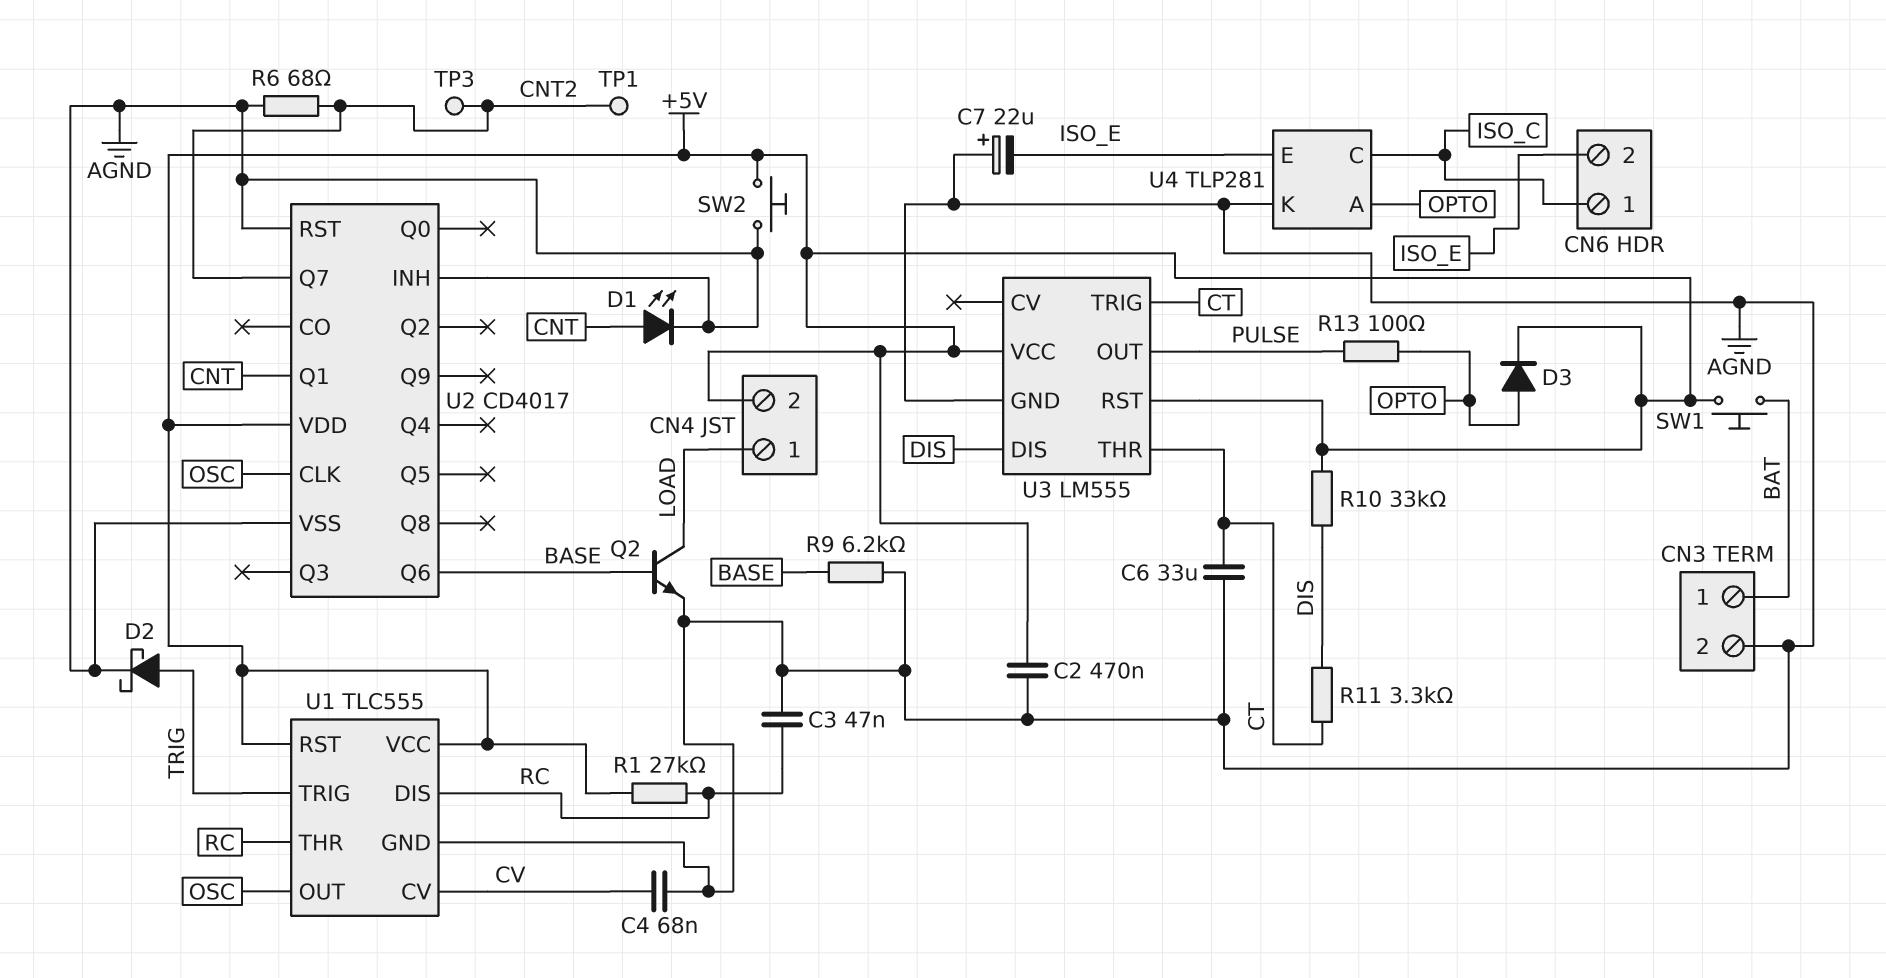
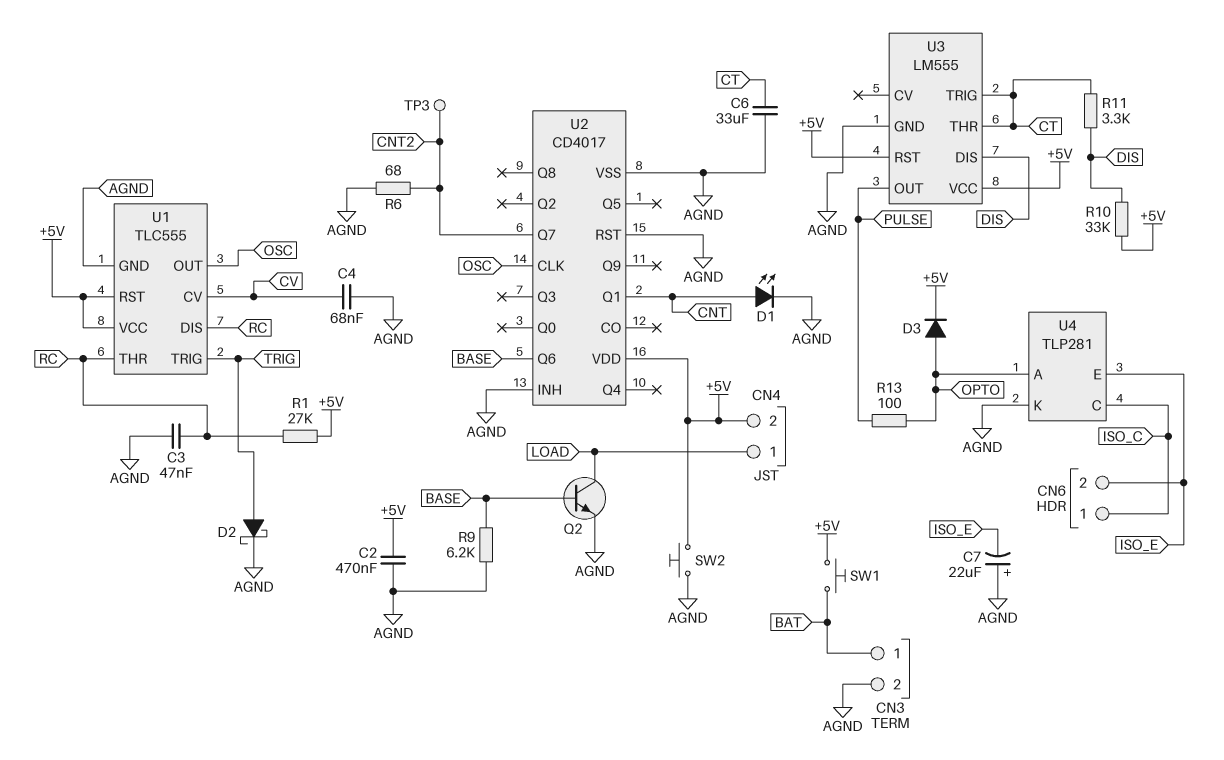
TP1: test point (CNT2) -> none

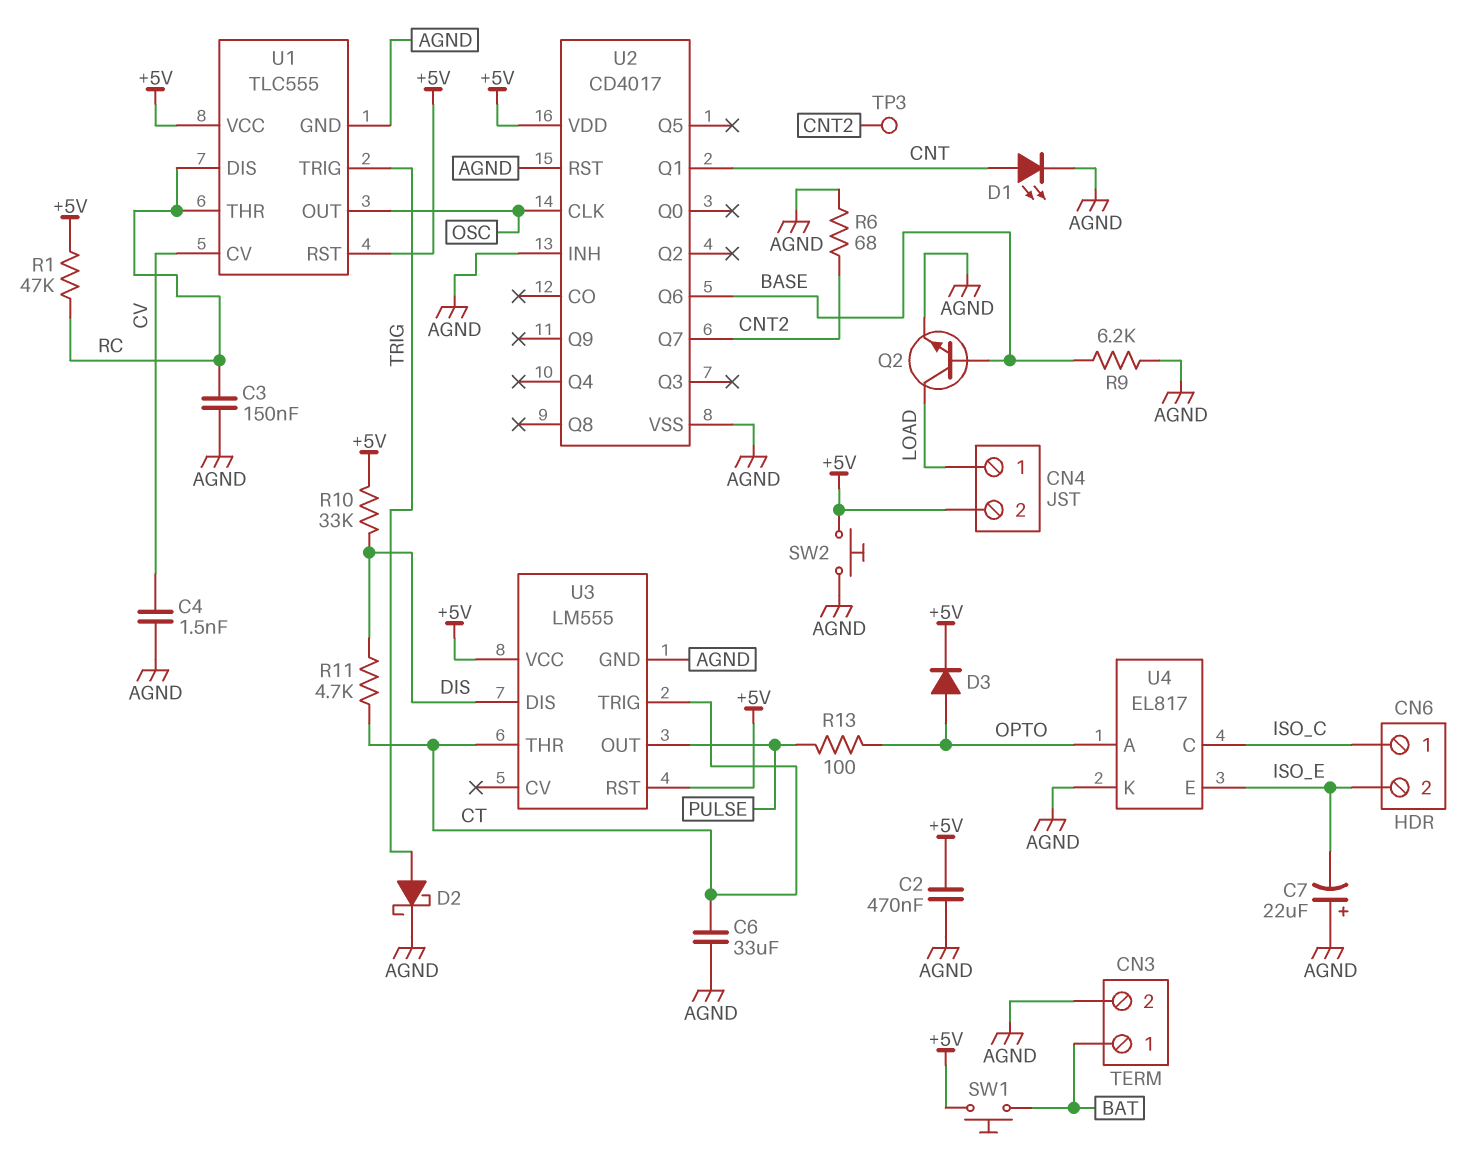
C3: 47nF (AGND, RC) -> 150nF (AGND, RC)
C4: 68nF (AGND, CV) -> 1.5nF (AGND, CV)
R1: 27k (+5V, RC) -> 47k (+5V, RC)
R11: 3.3k (CT, DIS) -> 4.7k (CT, DIS)
U4: TLP281 -> EL817

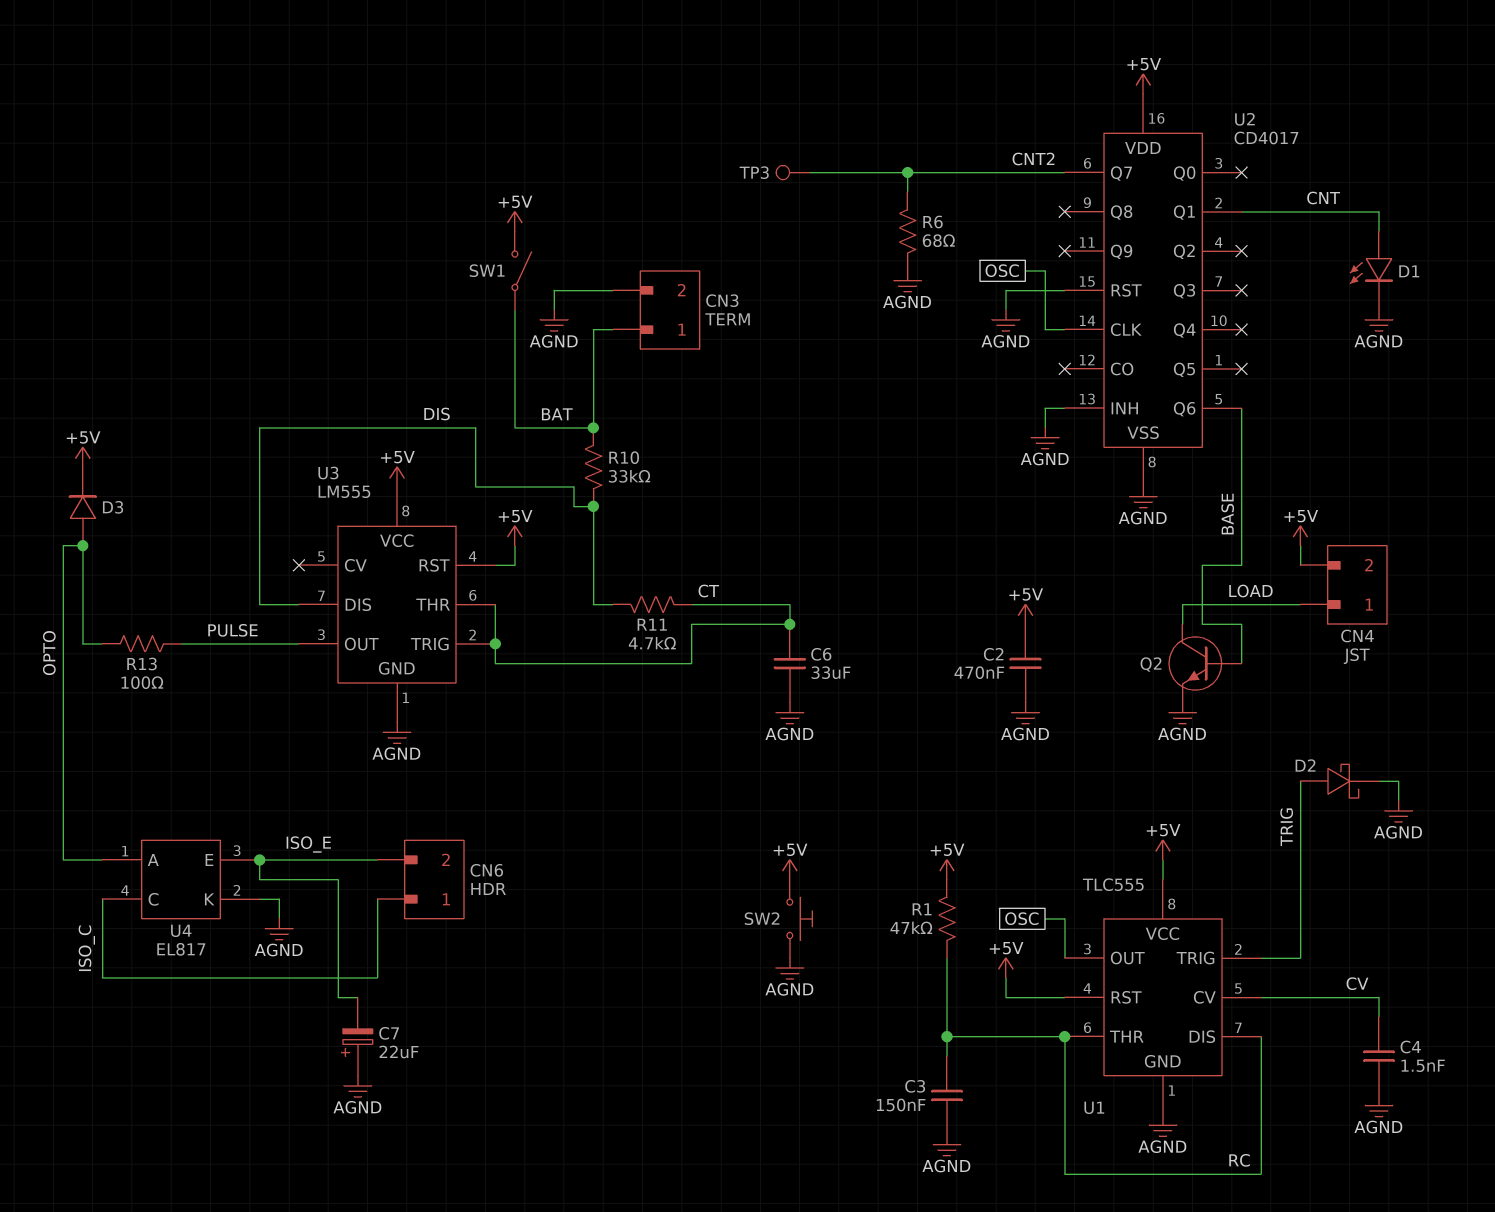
R9: 6.2k (AGND, BASE) -> none
R10: 33k (+5V, DIS) -> 33k (BAT, DIS)
SW1: button (+5V, BAT) -> switch (+5V, BAT)

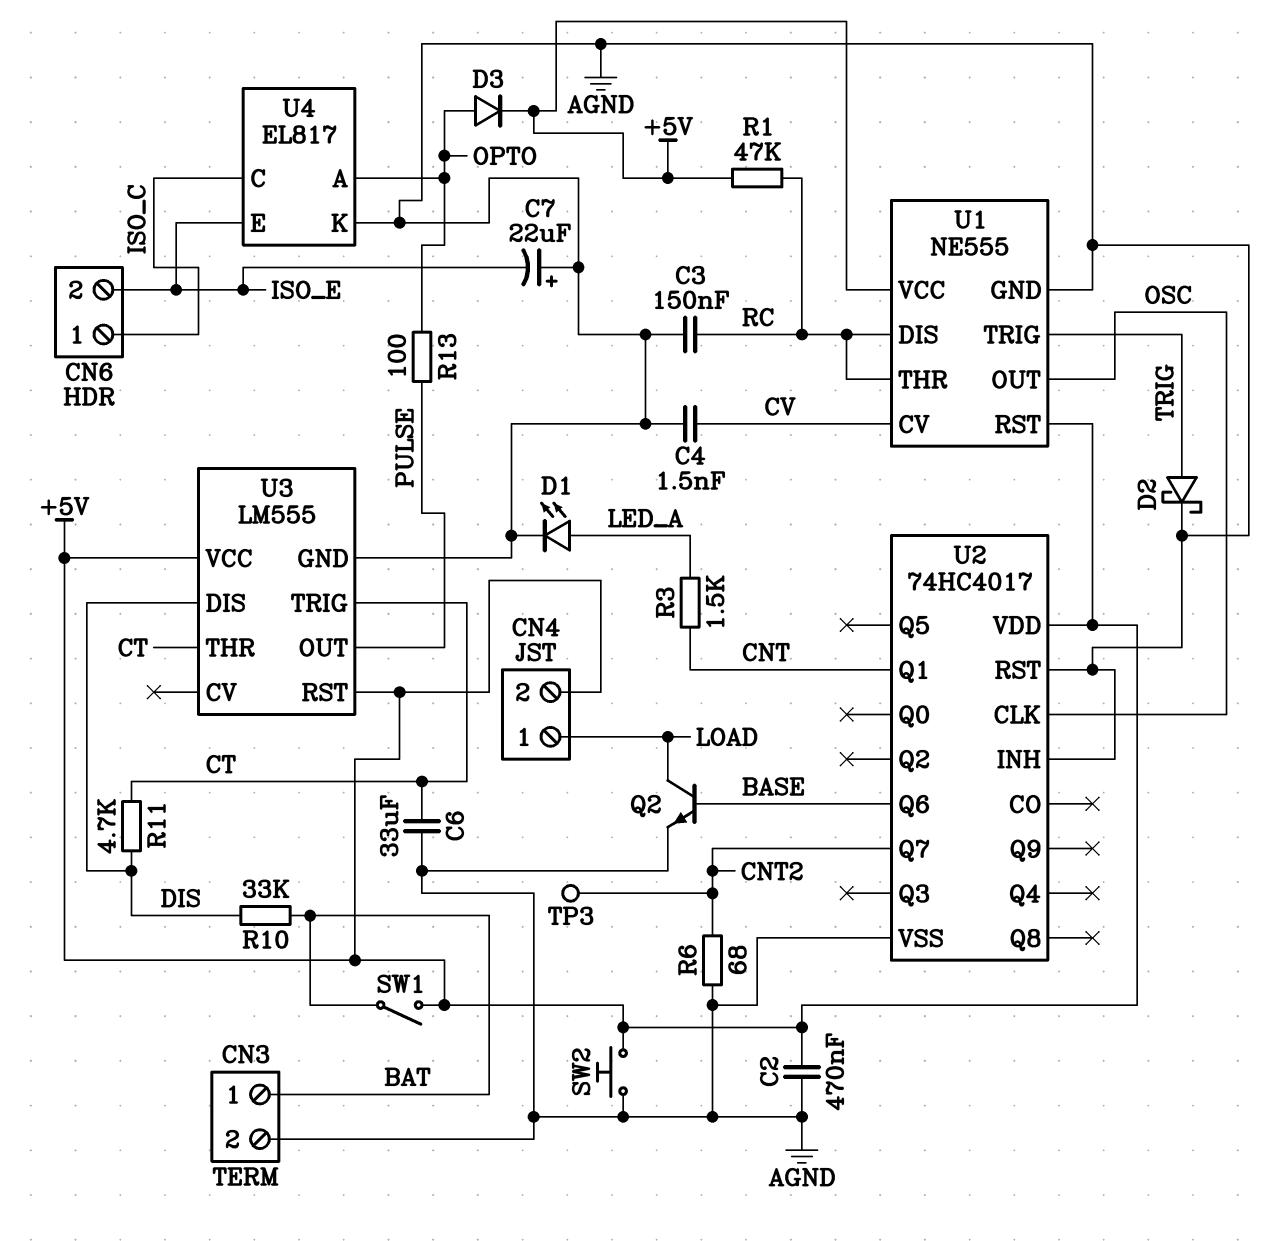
D1: LED (A CNT, K AGND) -> LED (A LED_A, K AGND)
R3: none -> 1.5k (CNT, LED_A)
U1: TLC555 -> NE555
U2: CD4017 -> 74HC4017

